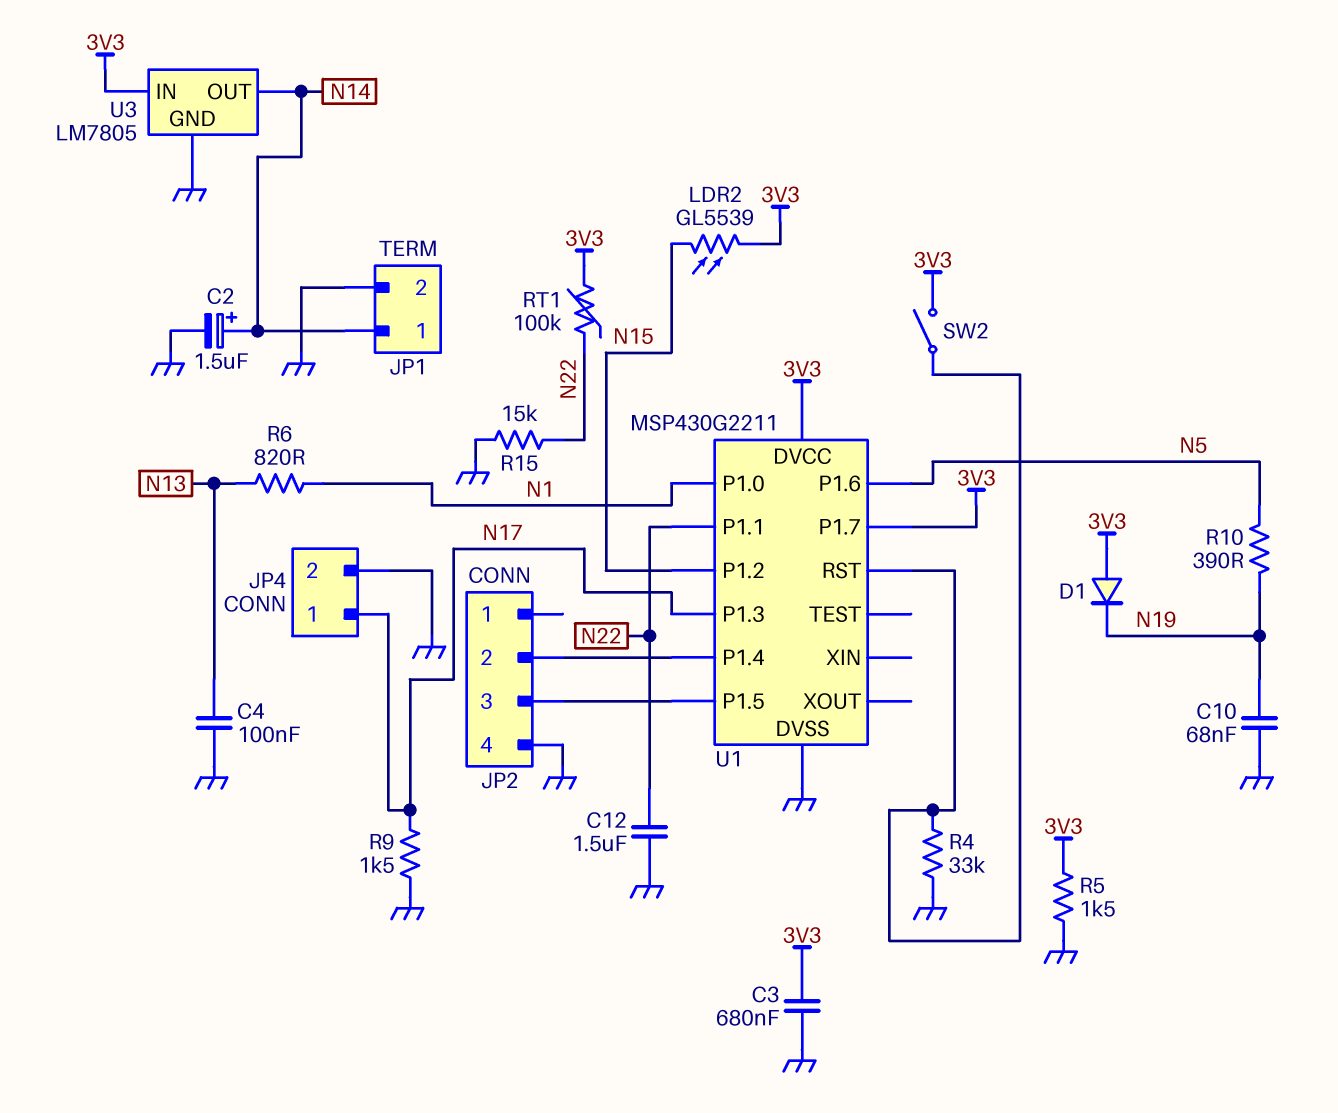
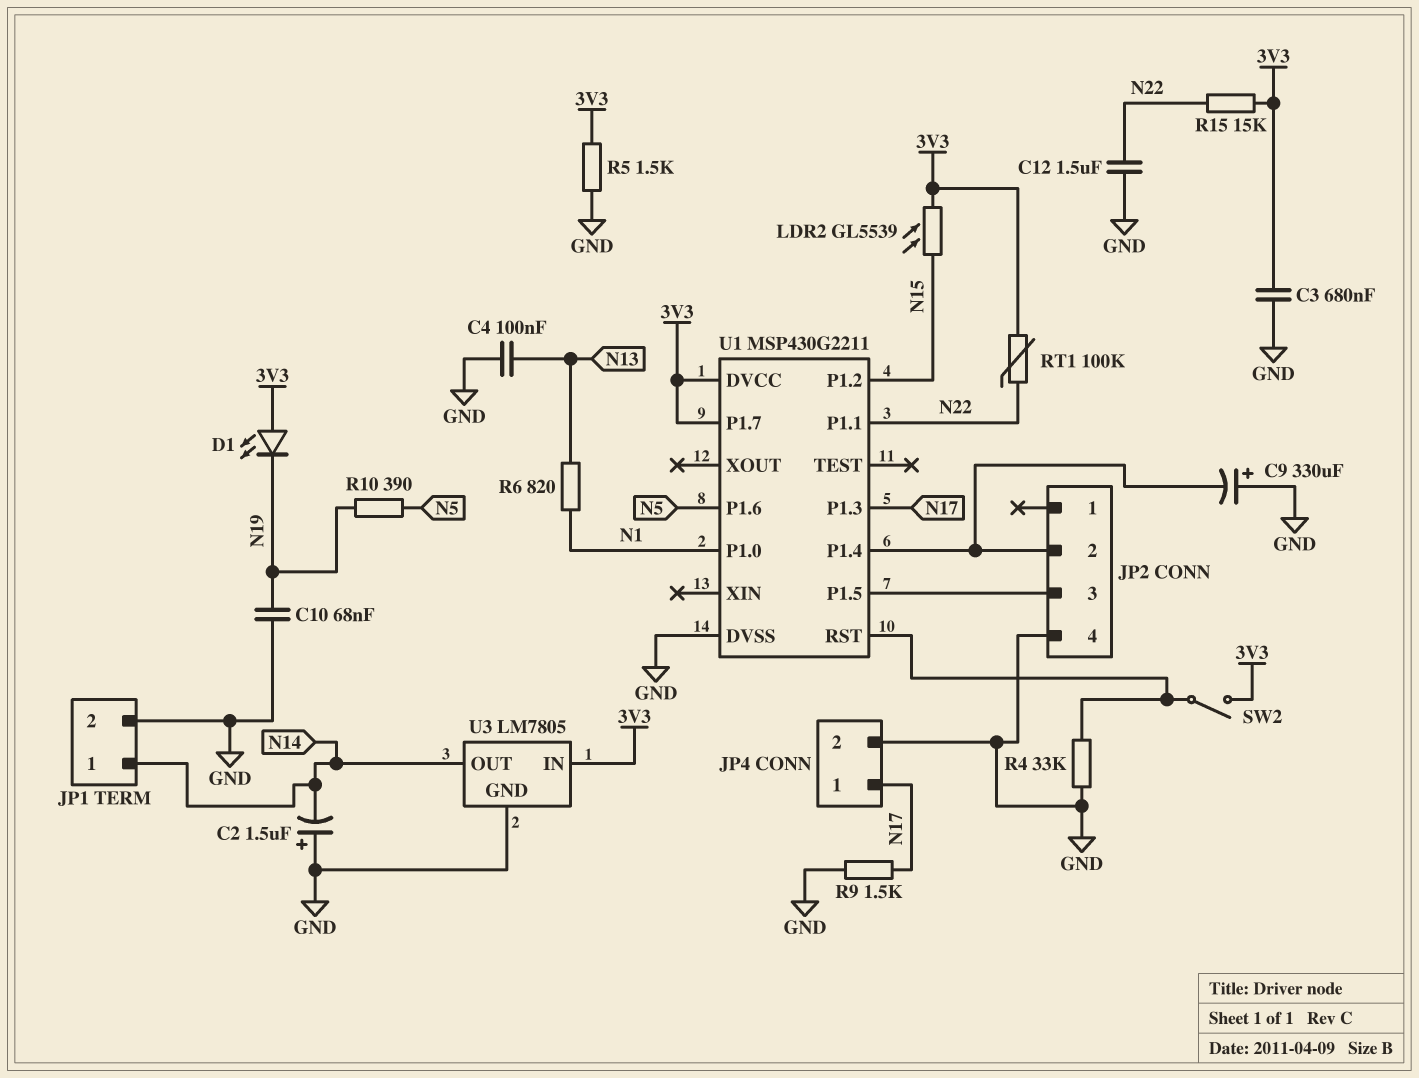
C2: 1.5uF (plus N14, minus GND) -> 1.5uF (plus GND, minus N14)
C9: none -> 330uF (plus GND, minus JP2/2)
D1: diode (A 3V3, K N19) -> LED (A 3V3, K N19)
R15: 15k (GND, N22) -> 15k (3V3, N22)

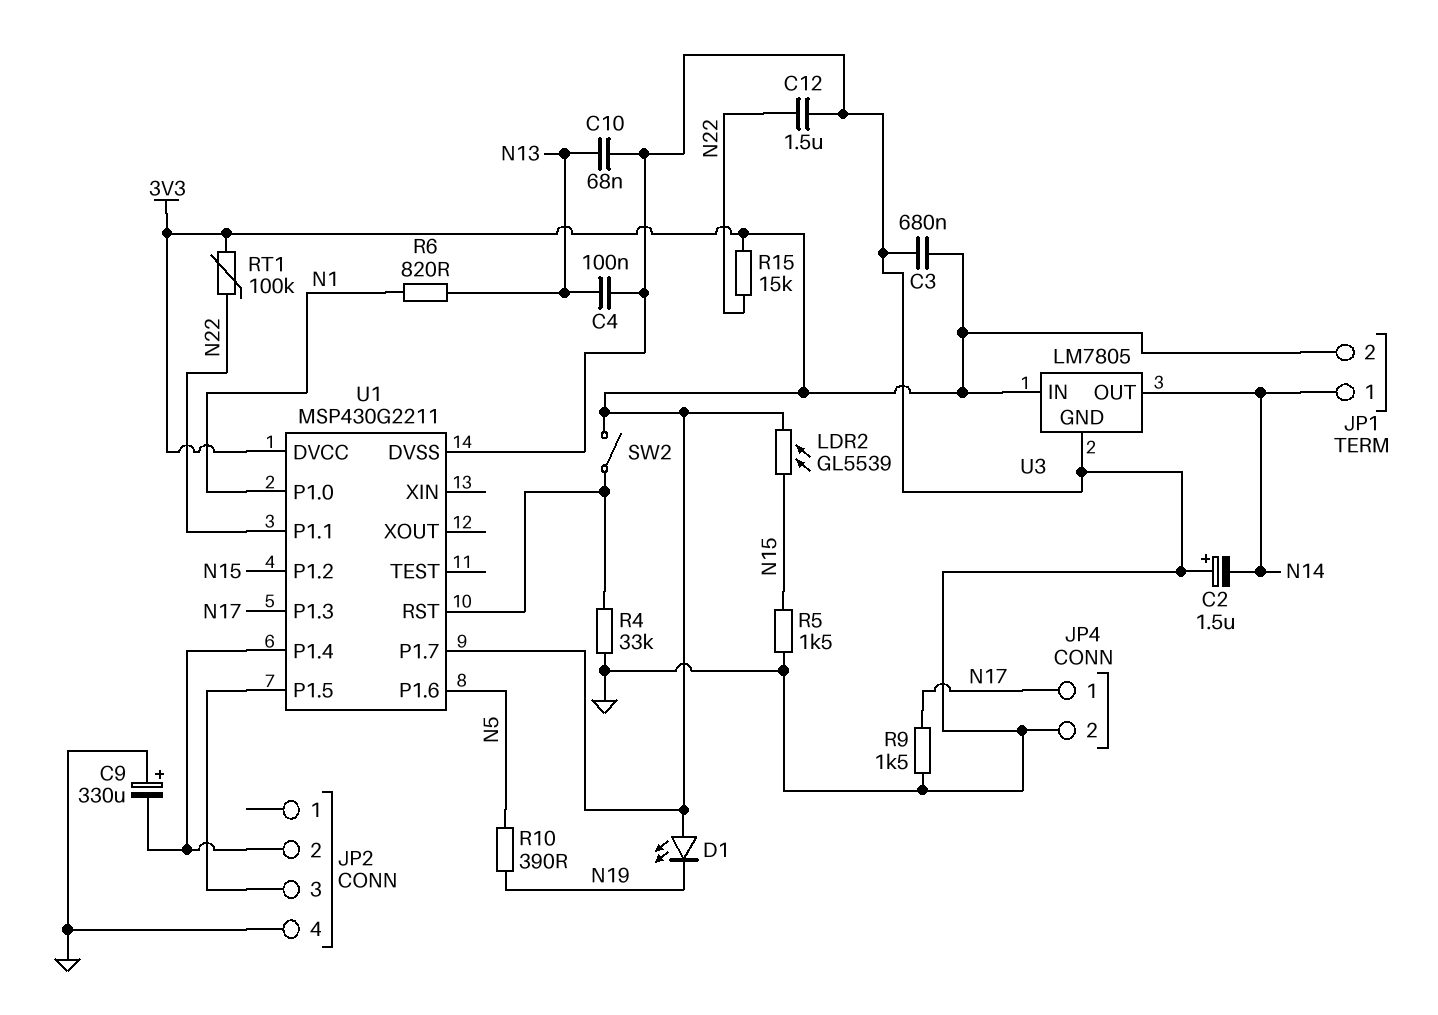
C10: 68nF (GND, N19) -> 68nF (GND, N13)
JP1 pin 2: GND -> 3V3
R5: 1.5k (3V3, GND) -> 1.5k (GND, N15)

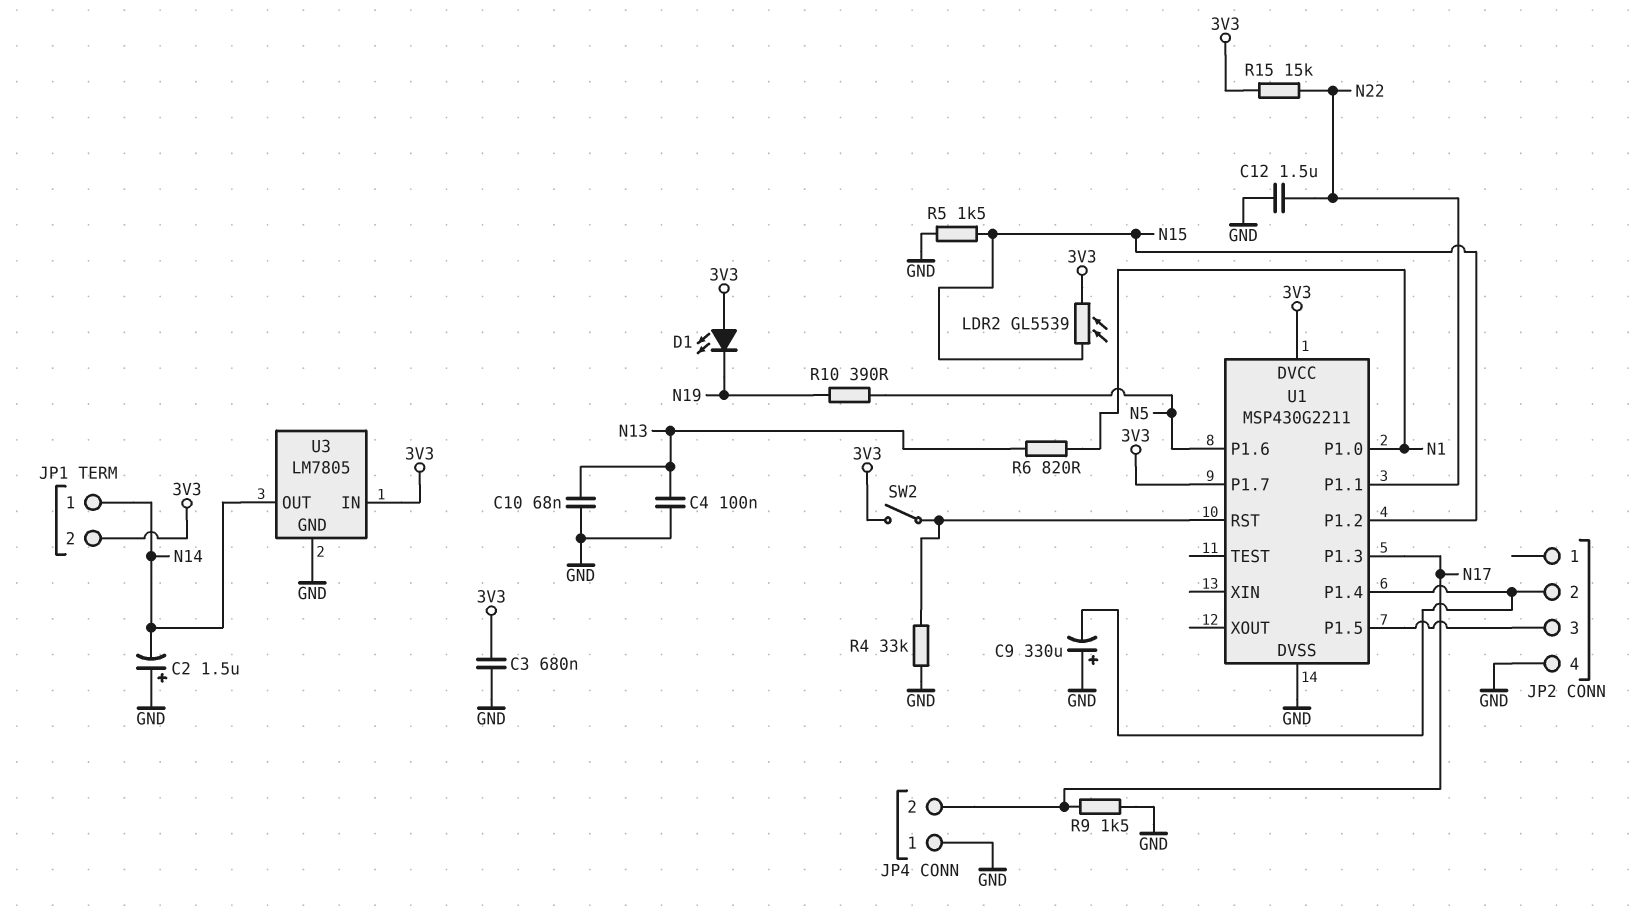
JP4 pin 1: N17 -> GND
JP4 pin 2: GND -> N17
RT1: 100k (3V3, N22) -> none

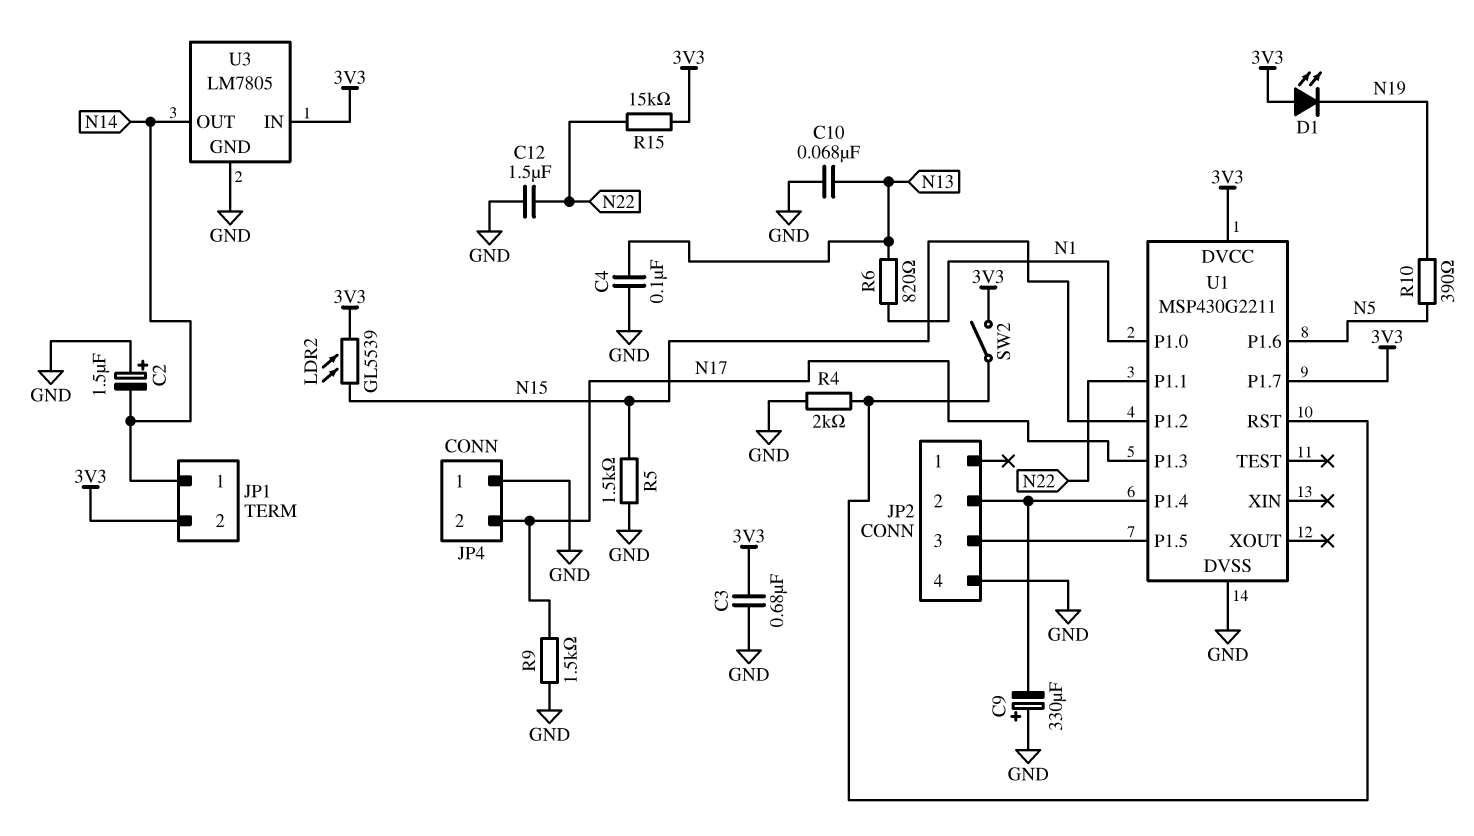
R4: 33k (GND, U1/RST) -> 2k (GND, U1/RST)

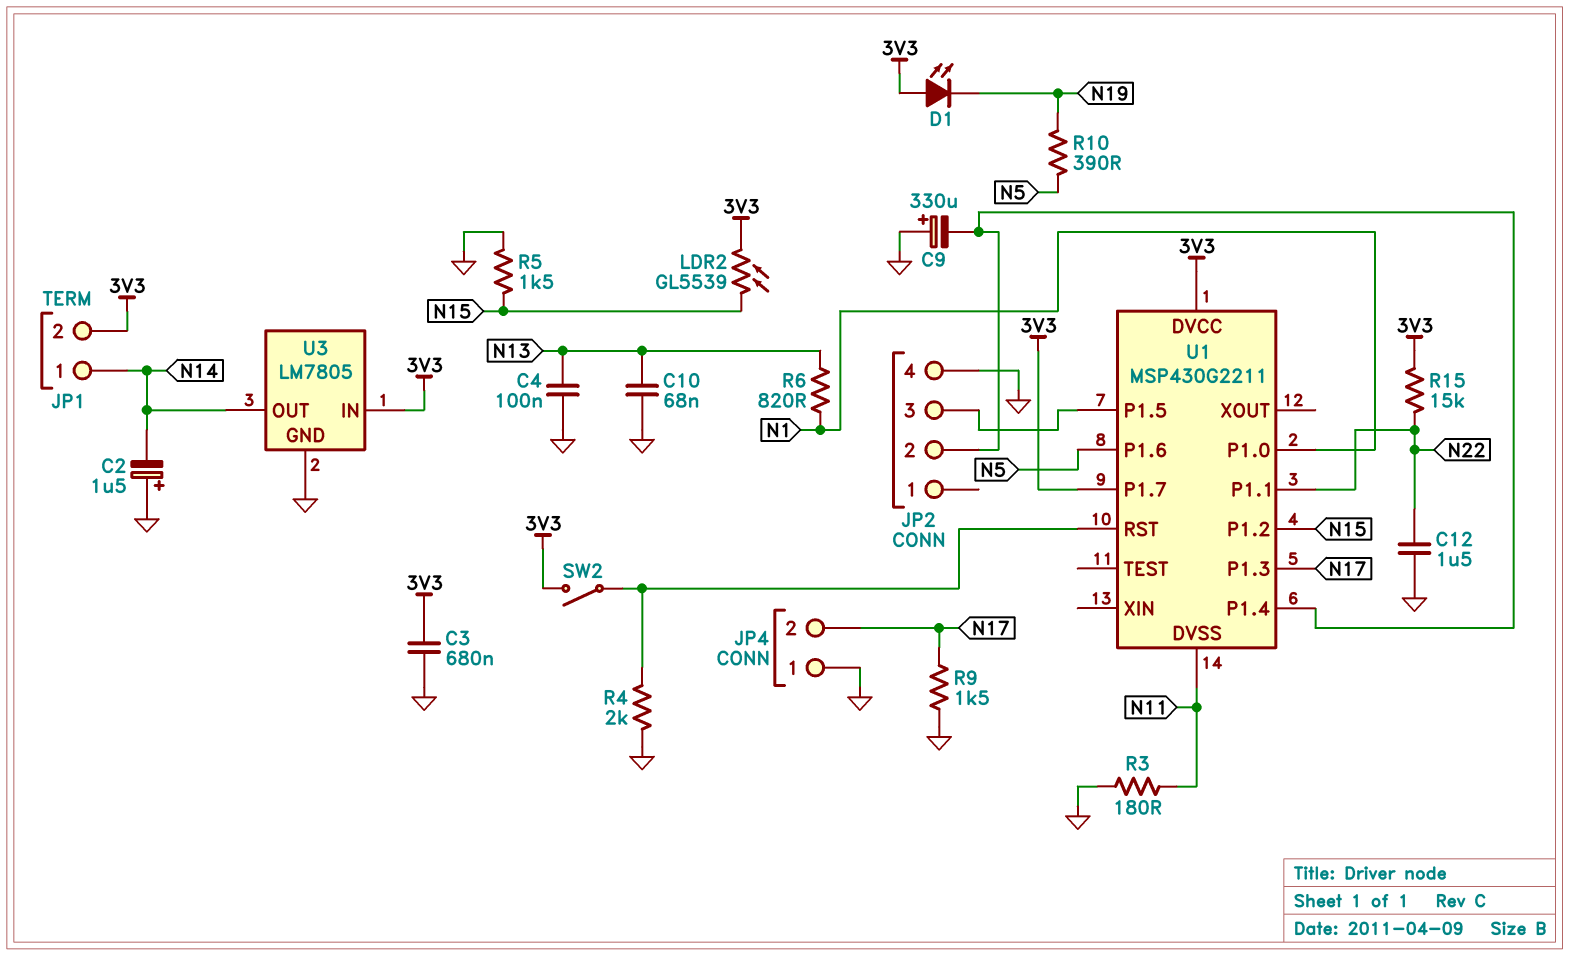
R3: none -> 180 (GND, N11)
U1 pin DVSS: GND -> N11

